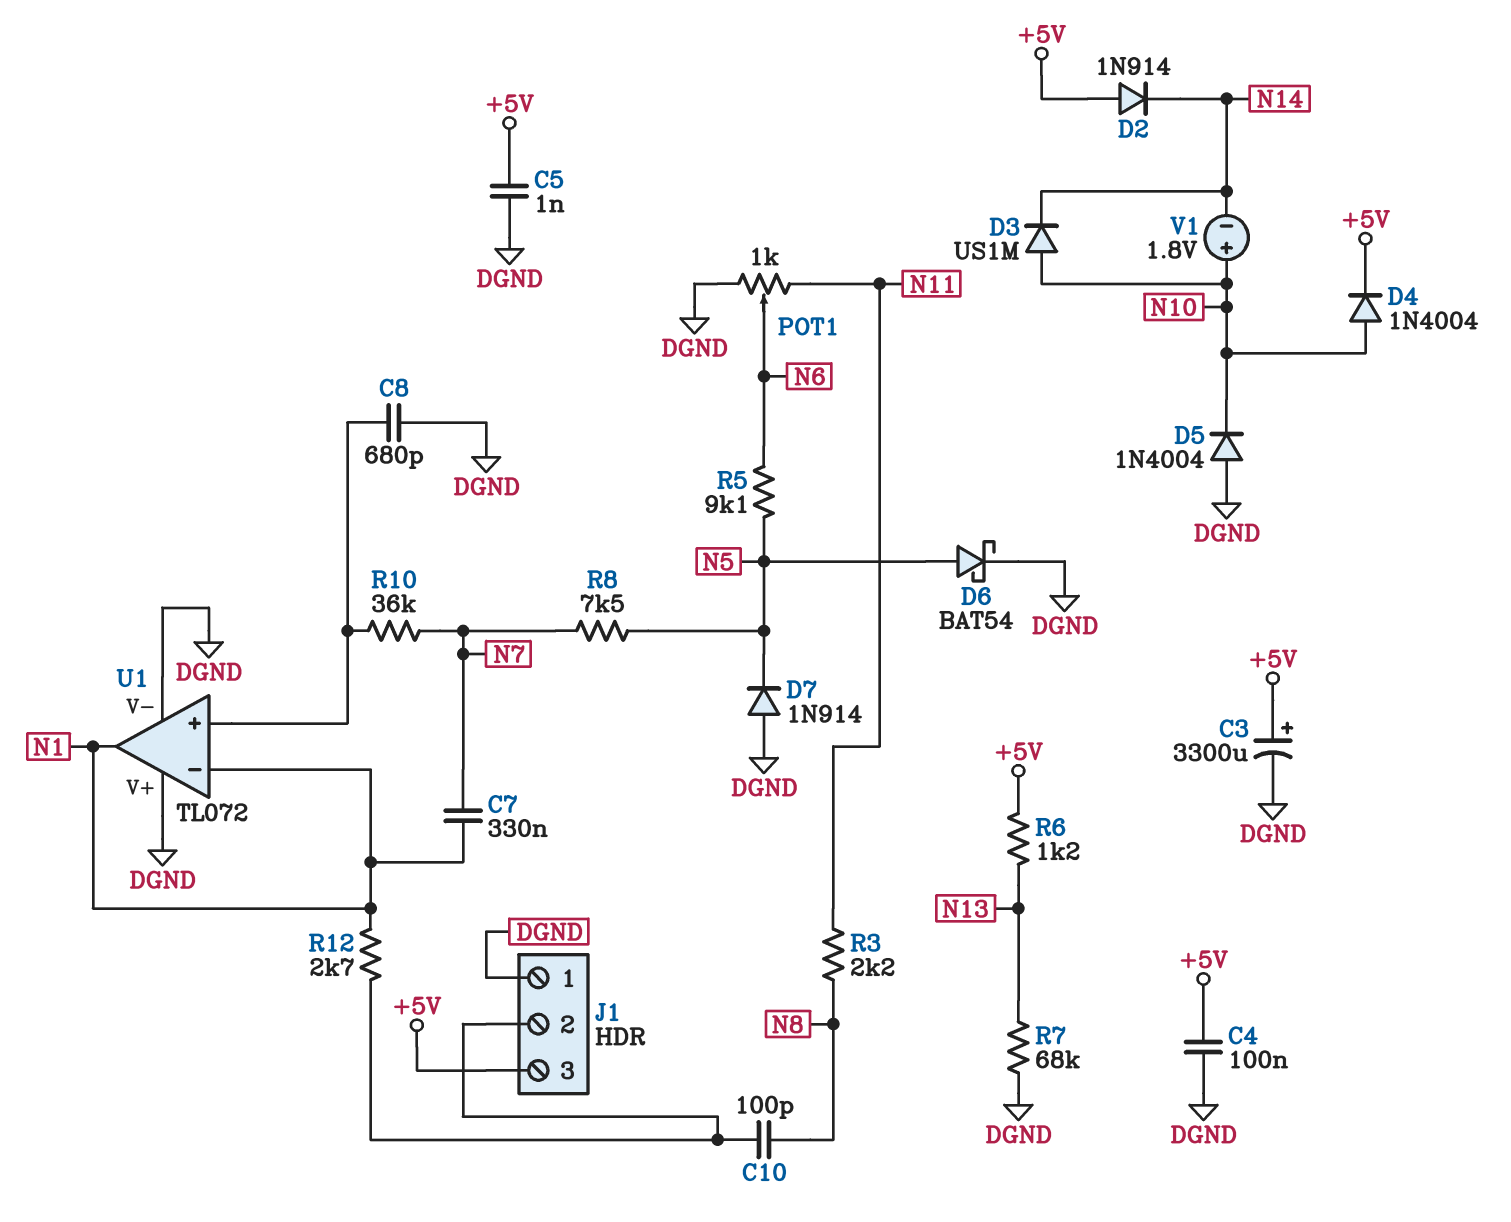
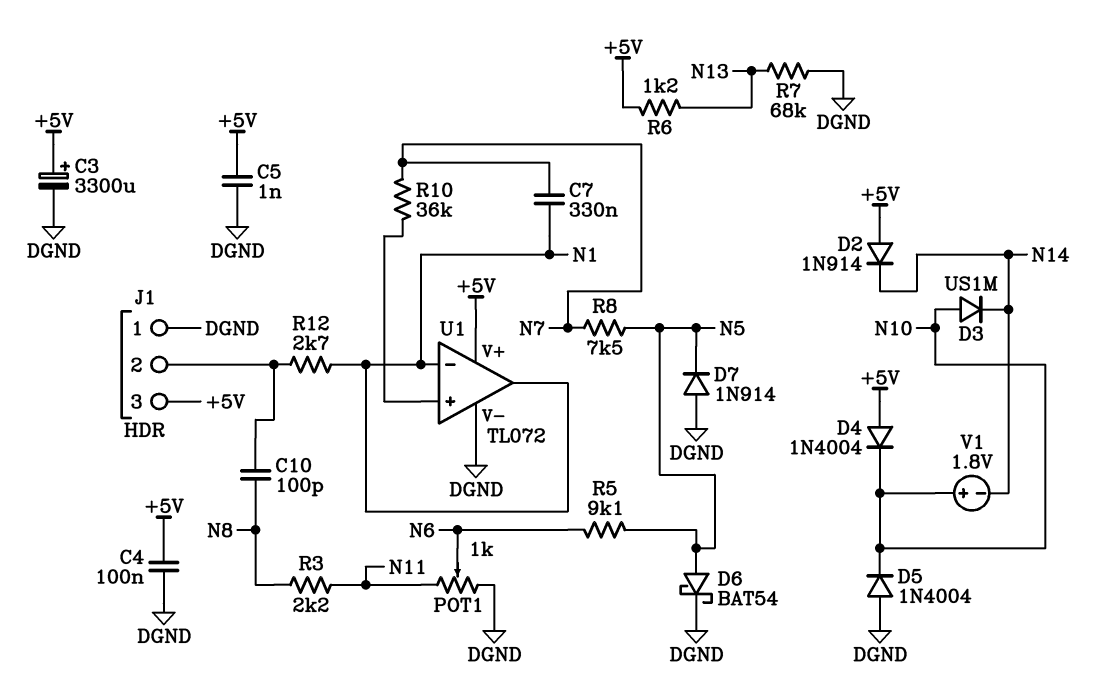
C8: 680pF (DGND, U1/in+) -> none
D4: diode 1N4004 (A N10, K +5V) -> diode 1N4004 (A +5V, K N10)
U1 pin V+: DGND -> +5V

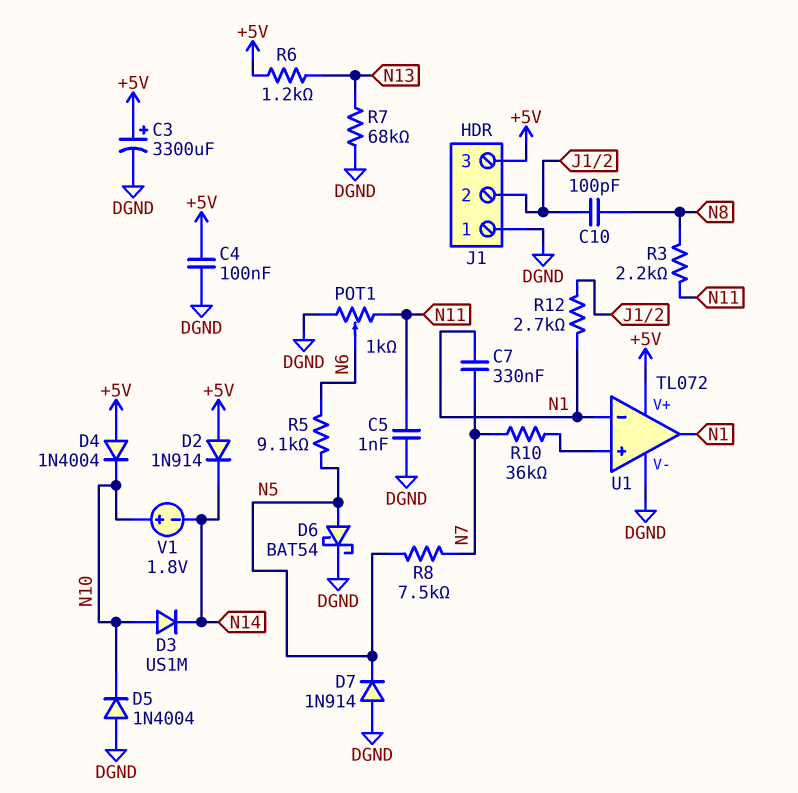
C5: 1nF (+5V, DGND) -> 1nF (DGND, N11)

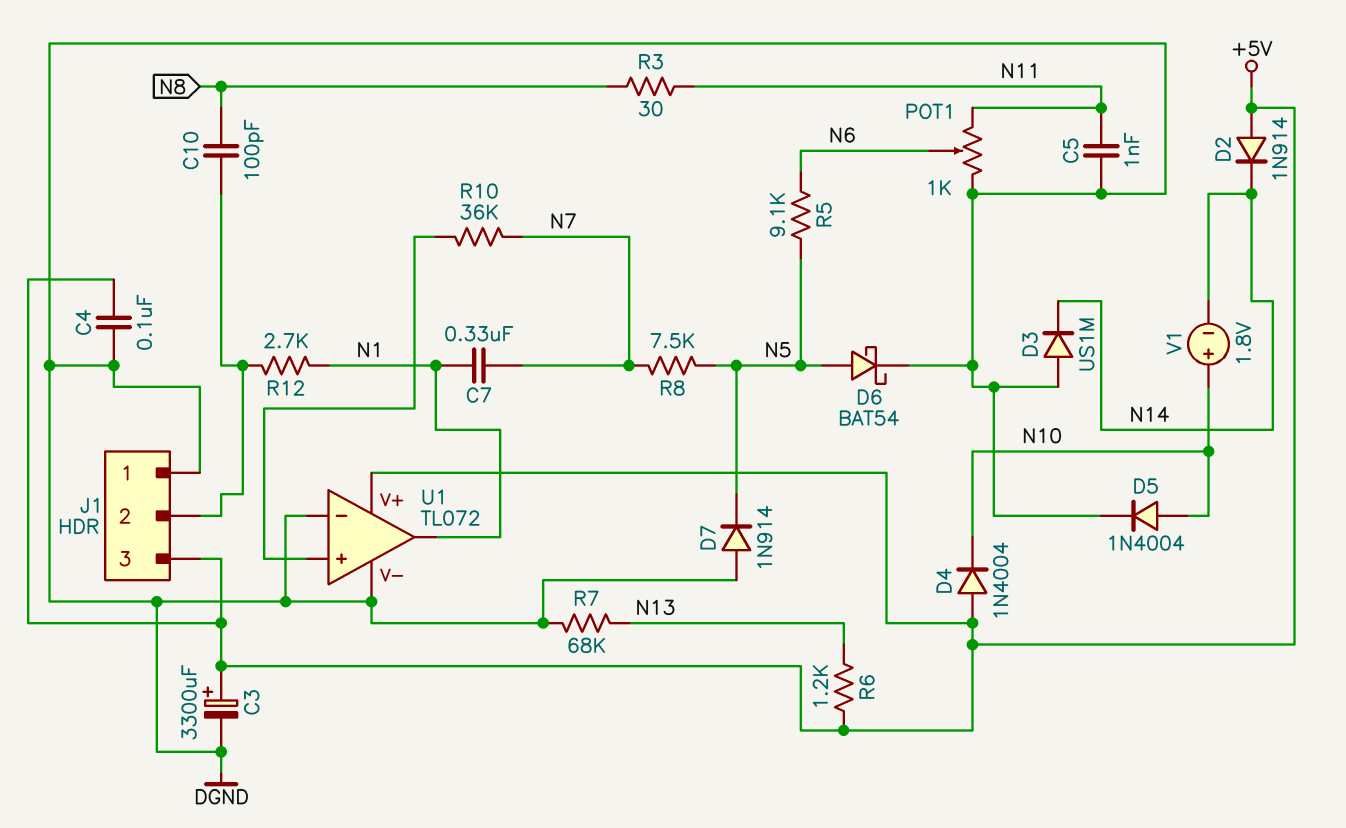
D3: diode US1M (A N10, K N14) -> diode US1M (A DGND, K N14)
D5: diode 1N4004 (A DGND, K N10) -> diode 1N4004 (A N10, K DGND)
R3: 2.2k (N8, N11) -> 30 (N8, N11)
U1 pin in-: N1 -> DGND

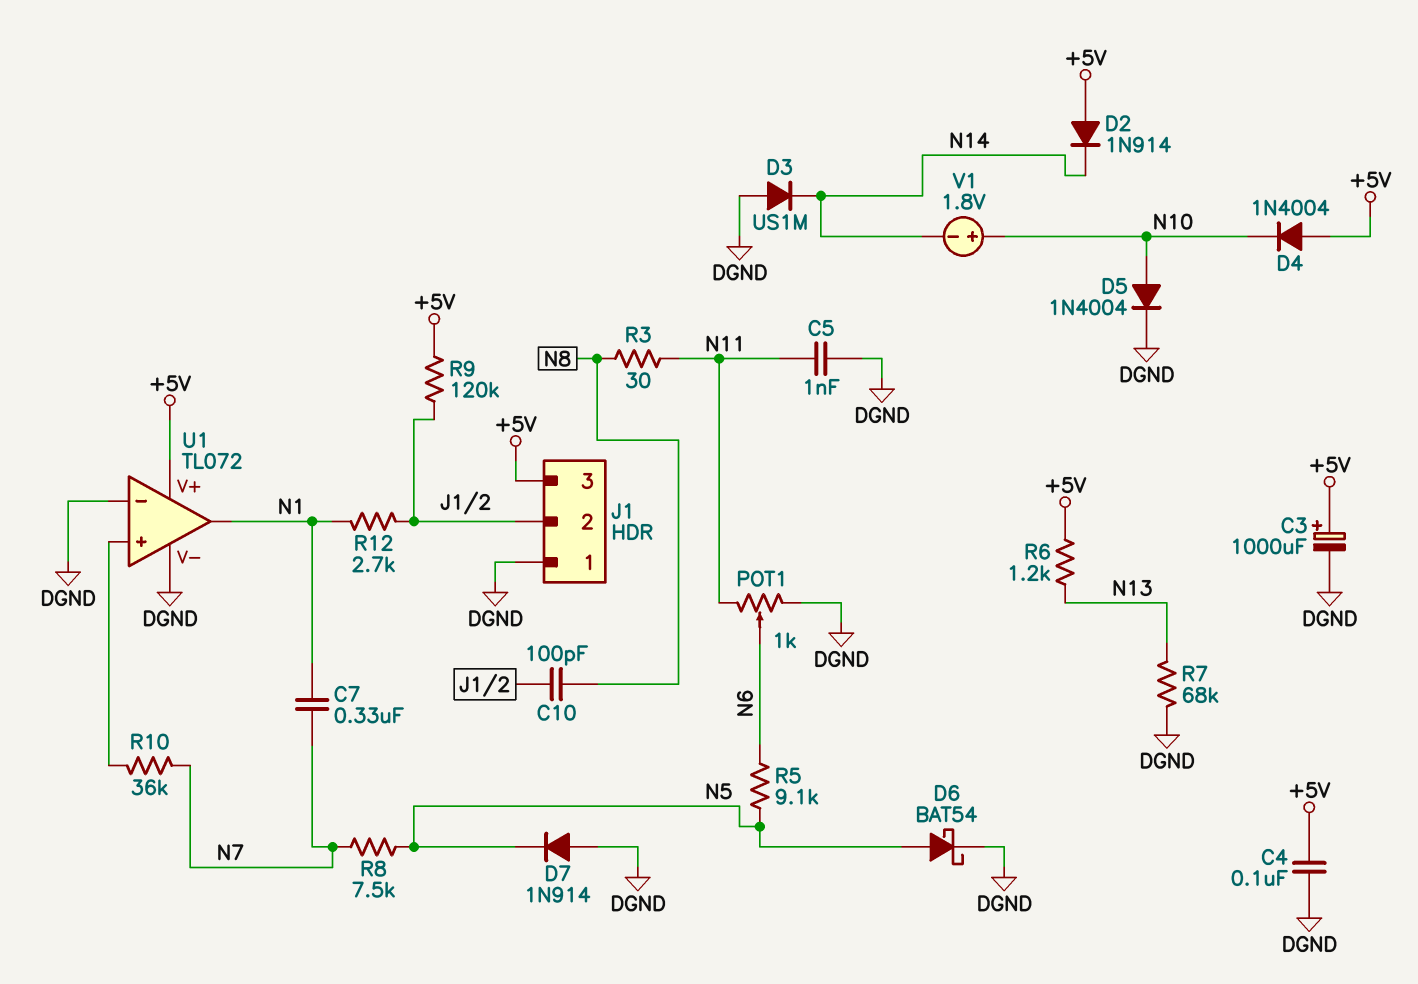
C3: 3300uF (plus +5V, minus DGND) -> 1000uF (plus +5V, minus DGND)
R9: none -> 120k (+5V, J1/2)

